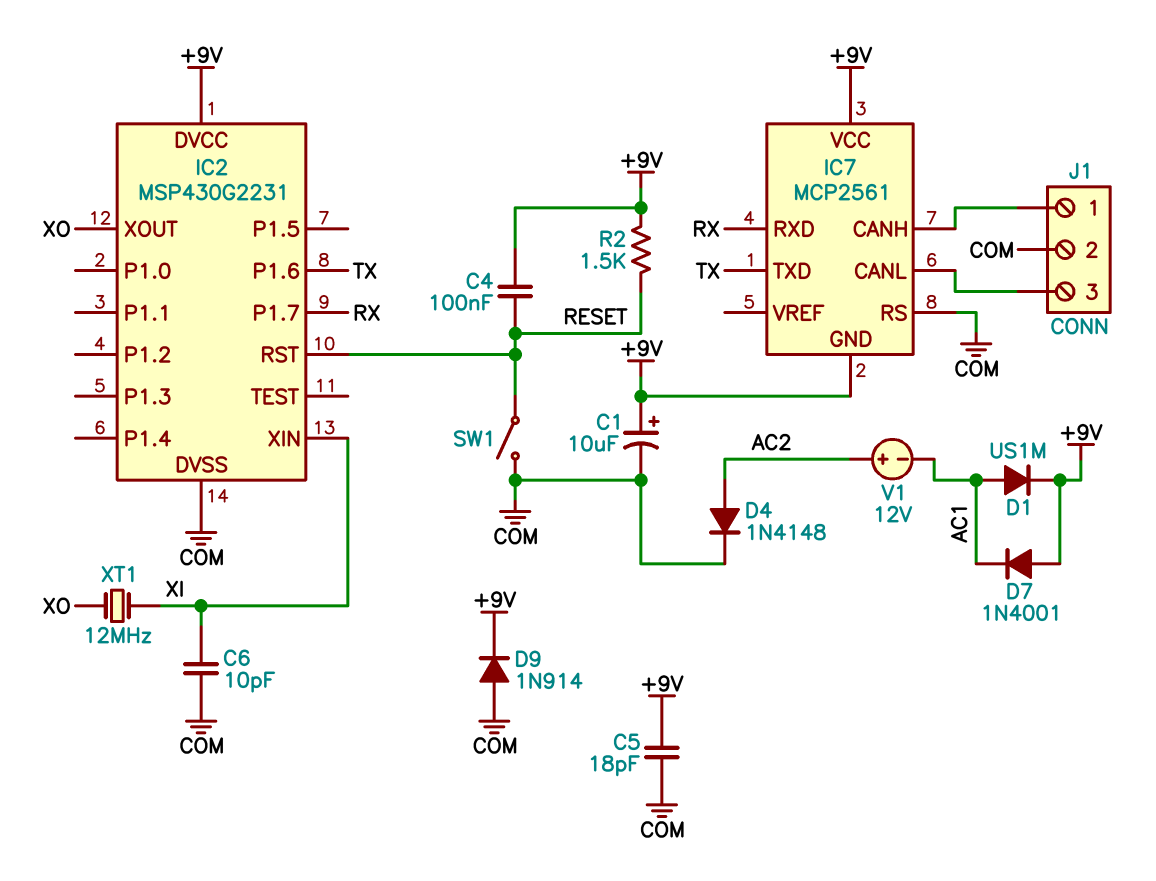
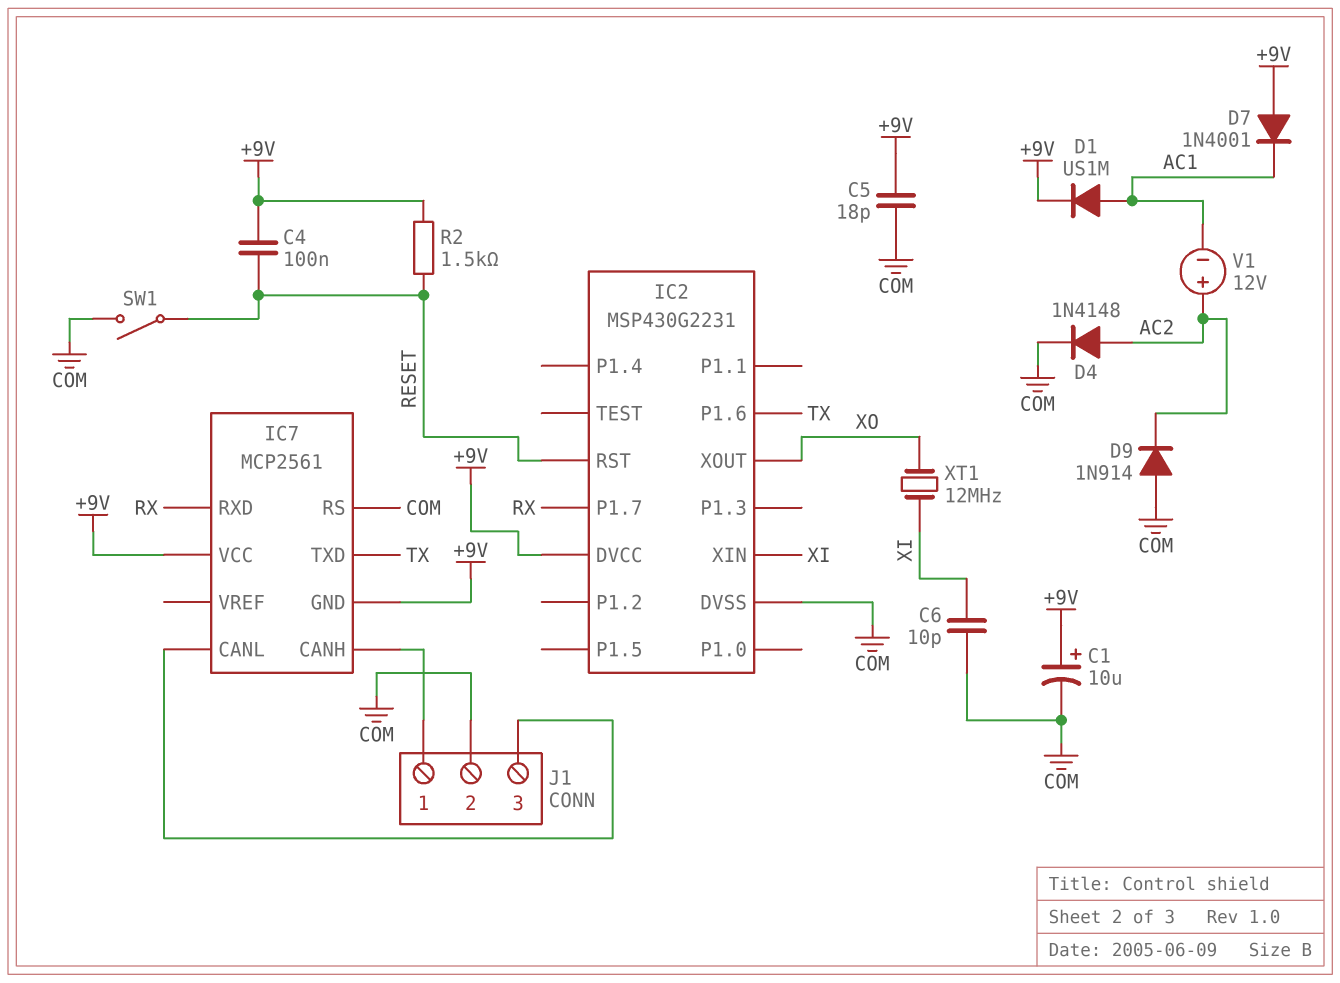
D9: diode 1N914 (A COM, K +9V) -> diode 1N914 (A COM, K AC2)

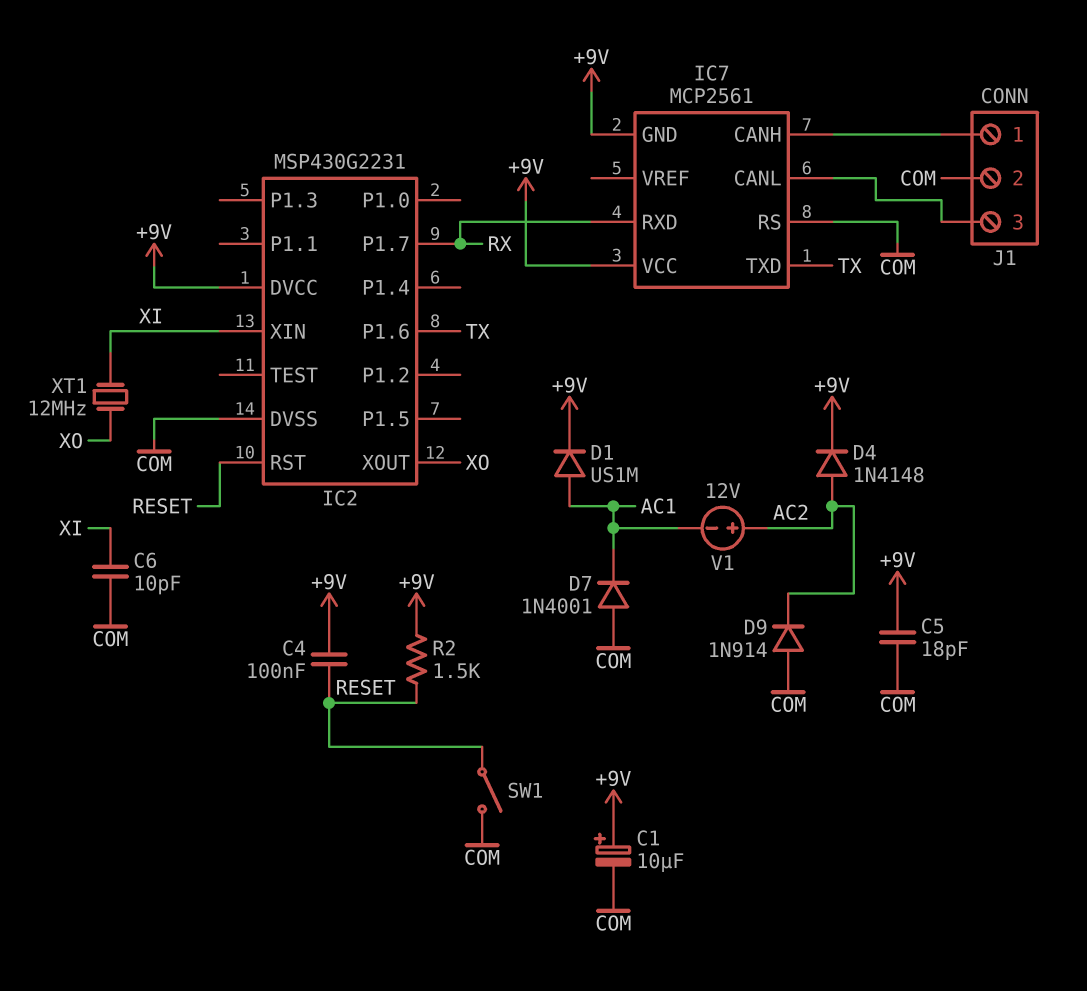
D4: diode 1N4148 (A AC2, K COM) -> diode 1N4148 (A AC2, K +9V)
D7: diode 1N4001 (A +9V, K AC1) -> diode 1N4001 (A COM, K AC1)

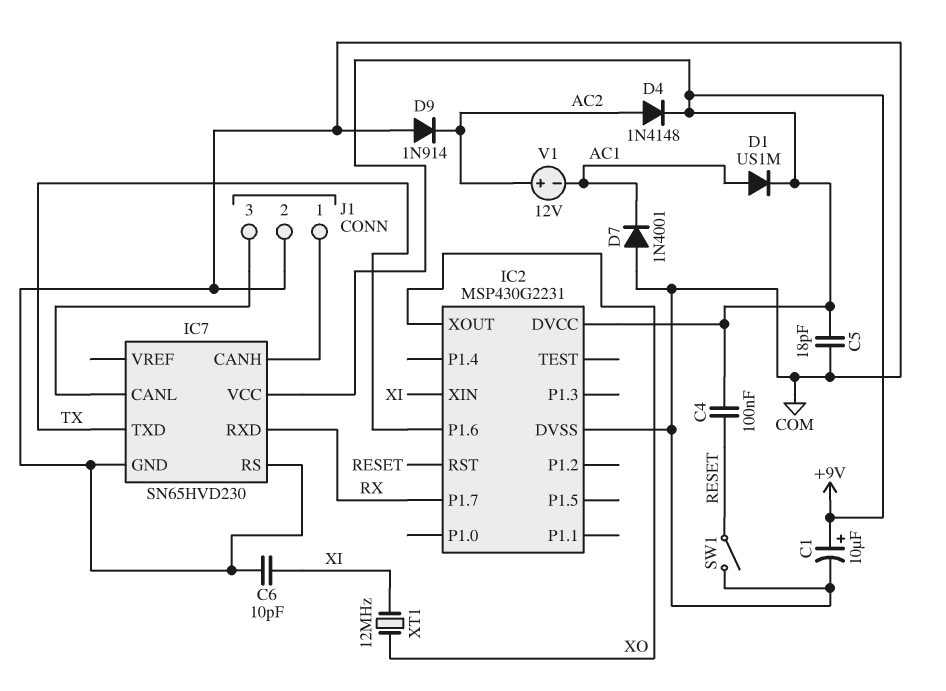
IC7: MCP2561 -> SN65HVD230
IC7 pin GND: +9V -> COM
R2: 1.5k (+9V, RESET) -> none

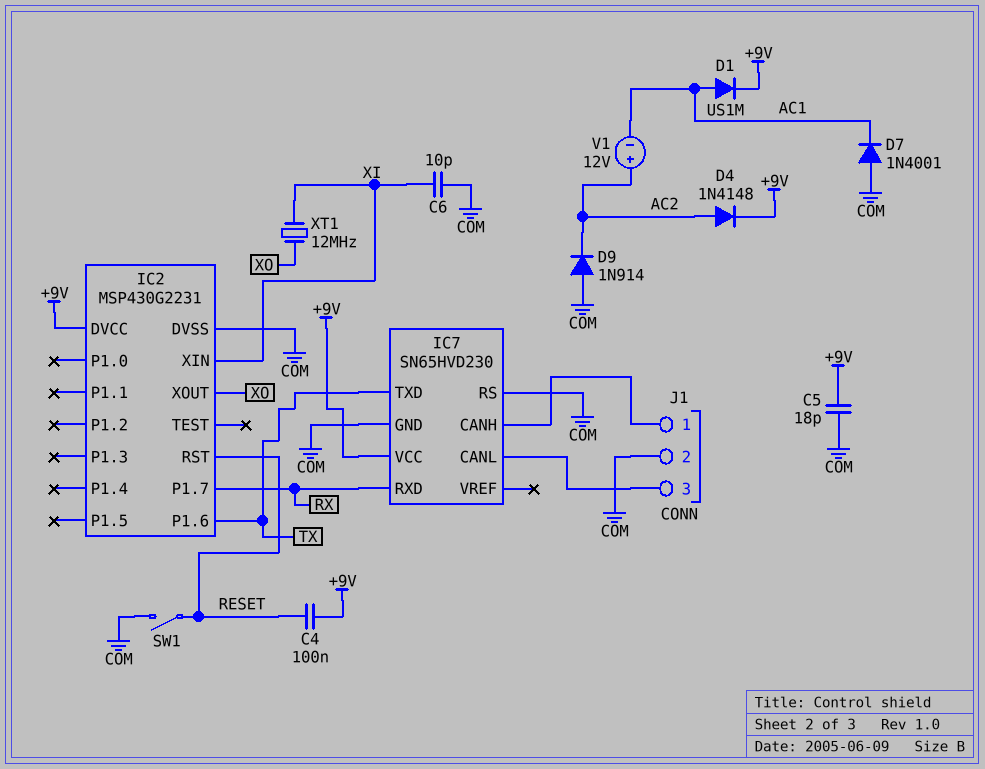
C1: 10uF (plus +9V, minus COM) -> none

